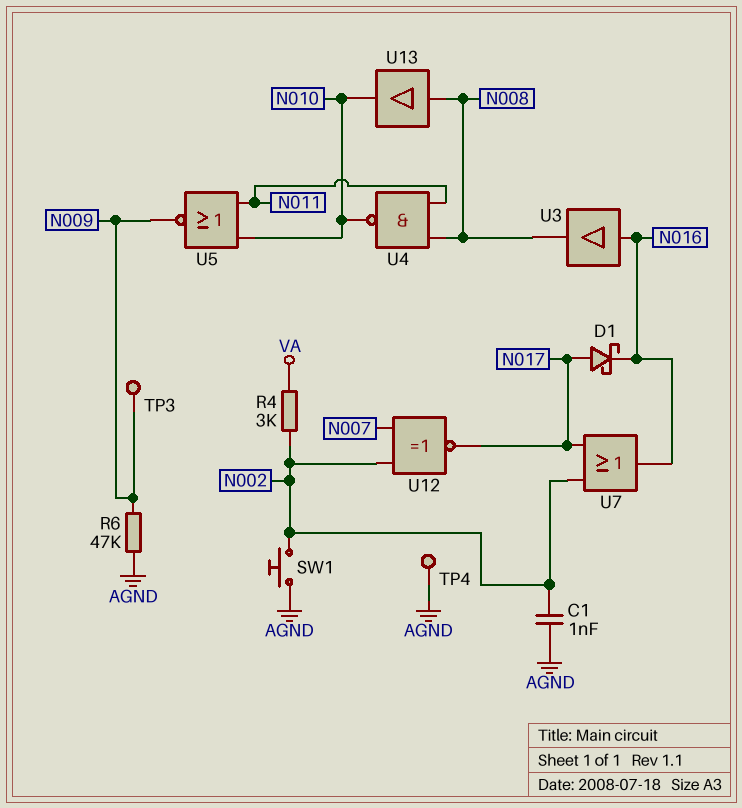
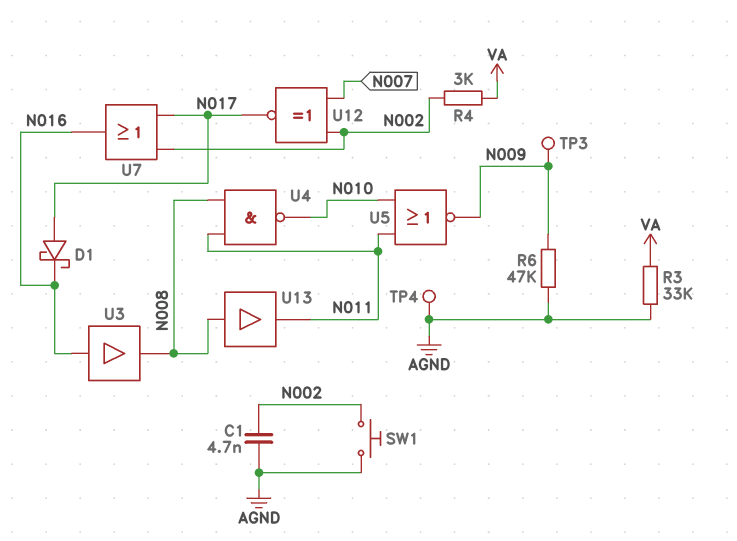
C1: 1nF (AGND, N002) -> 4.7nF (AGND, N002)
R3: none -> 33k (AGND, VA)
U13: buffer (in N008, out N010) -> buffer (in N008, out N011)

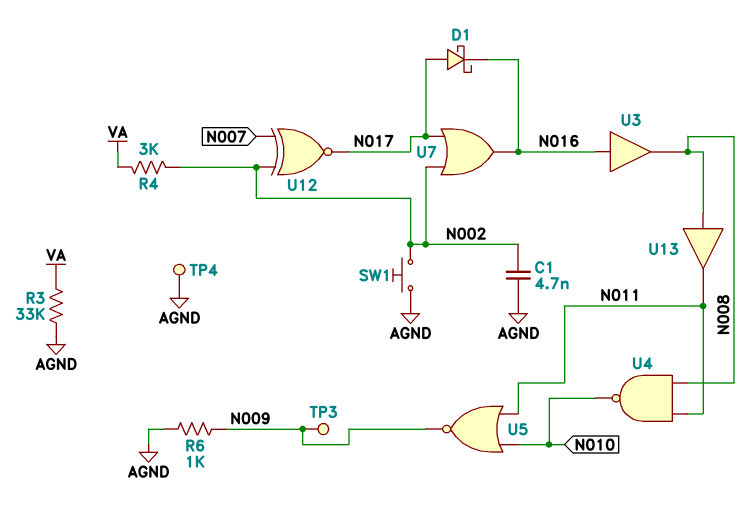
R6: 47k (AGND, N009) -> 1k (AGND, N009)

